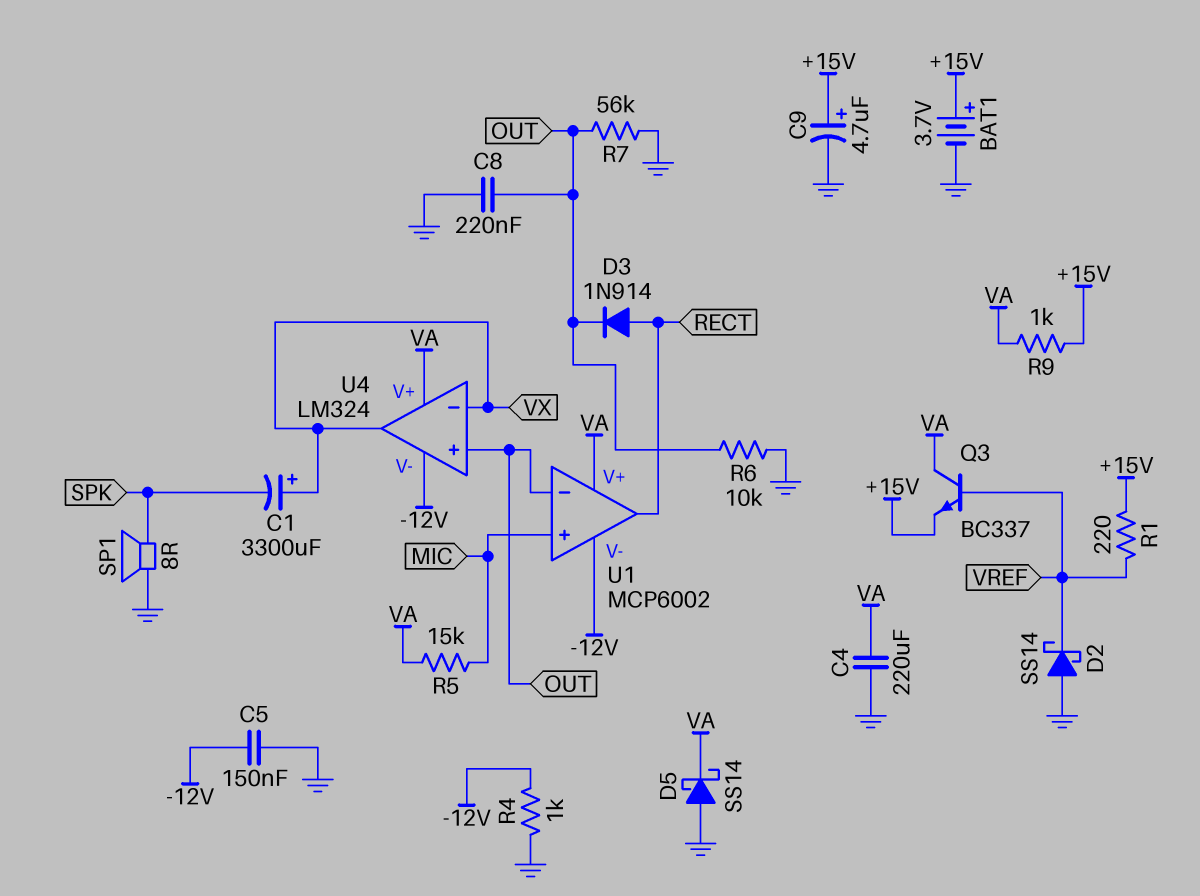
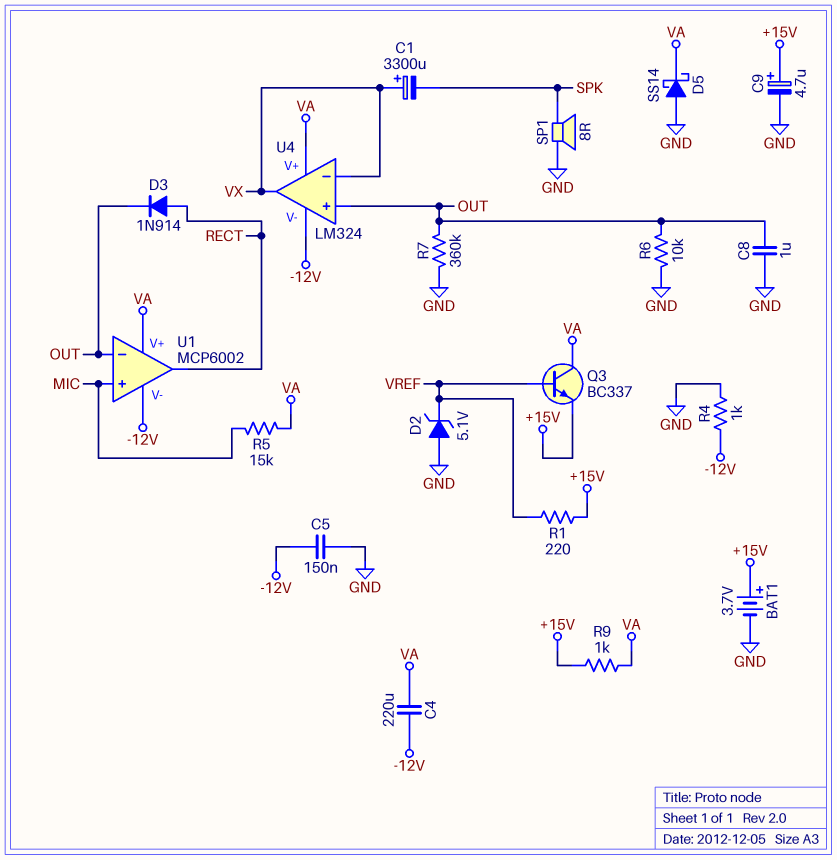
C4: 220uF (GND, VA) -> 220uF (-12V, VA)
C8: 220nF (GND, OUT) -> 1uF (GND, OUT)
D2: schottky SS14 (A GND, K VREF) -> zener 5.1V (A GND, K VREF)
R7: 56k (GND, OUT) -> 360k (GND, OUT)

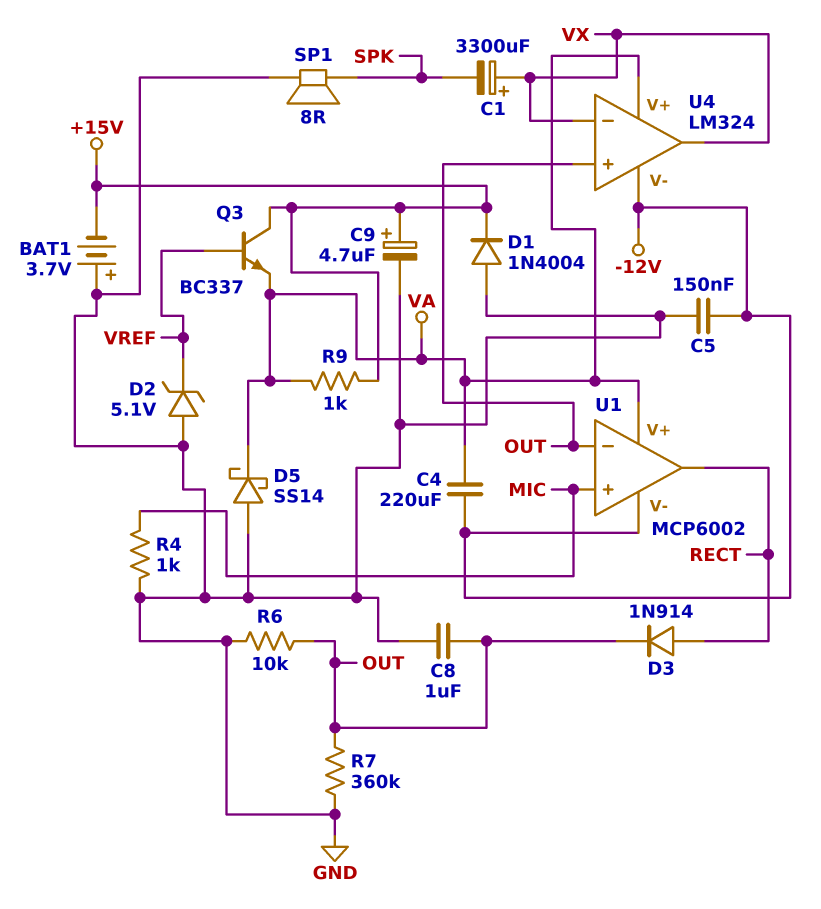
BAT1: 3.7V (plus +15V, minus GND) -> 3.7V (plus GND, minus +15V)
D1: none -> diode 1N4004 (A GND, K +15V)
Q3: NPN BC337 (B VREF, C VA, E +15V) -> NPN BC337 (B VREF, C +15V, E VA)
R1: 220 (+15V, VREF) -> none
R4: 1k (-12V, GND) -> 1k (GND, MIC)
R5: 15k (MIC, VA) -> none

